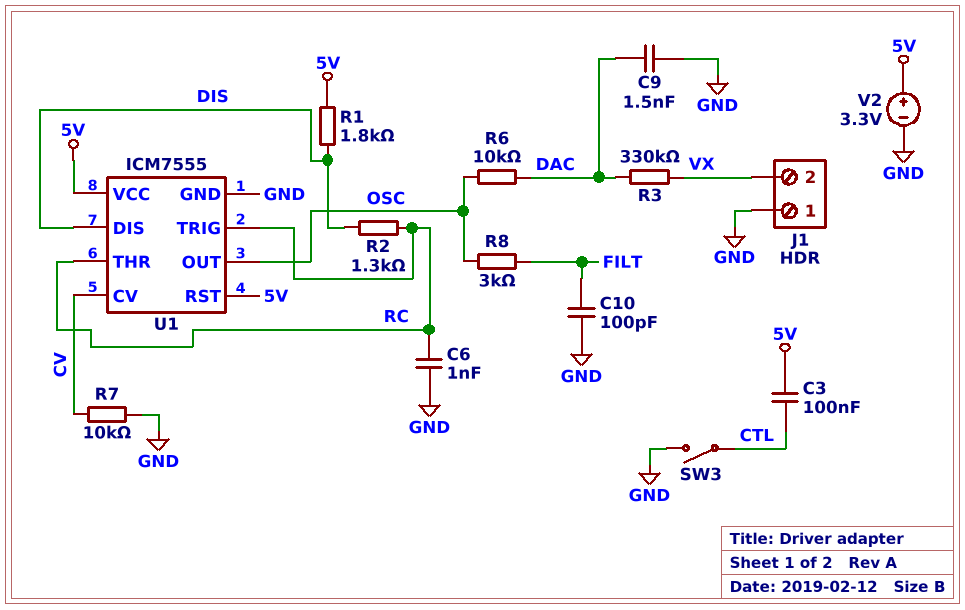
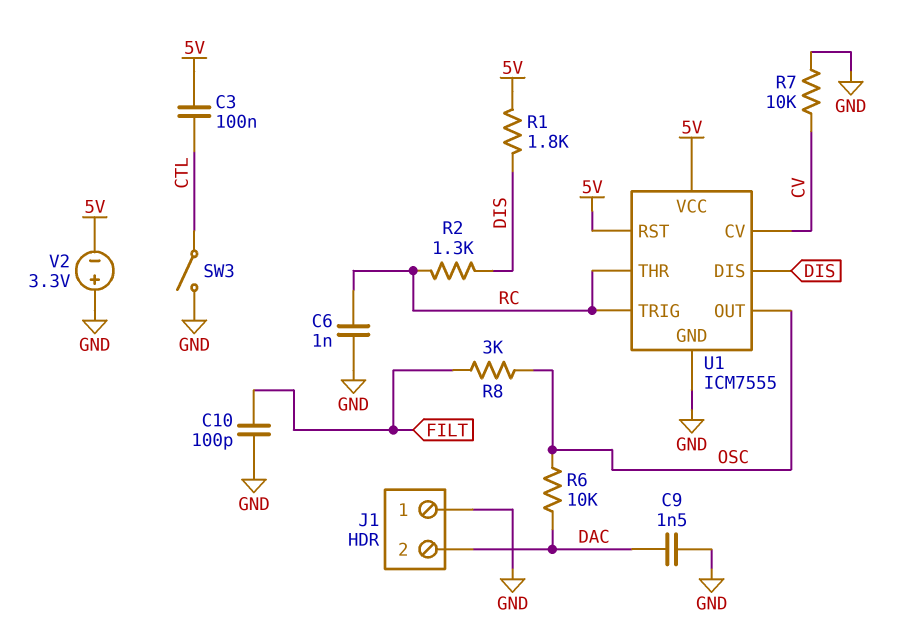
J1 pin 2: VX -> DAC
R3: 330k (DAC, VX) -> none
V2: 3.3V (plus 5V, minus GND) -> 3.3V (plus GND, minus 5V)

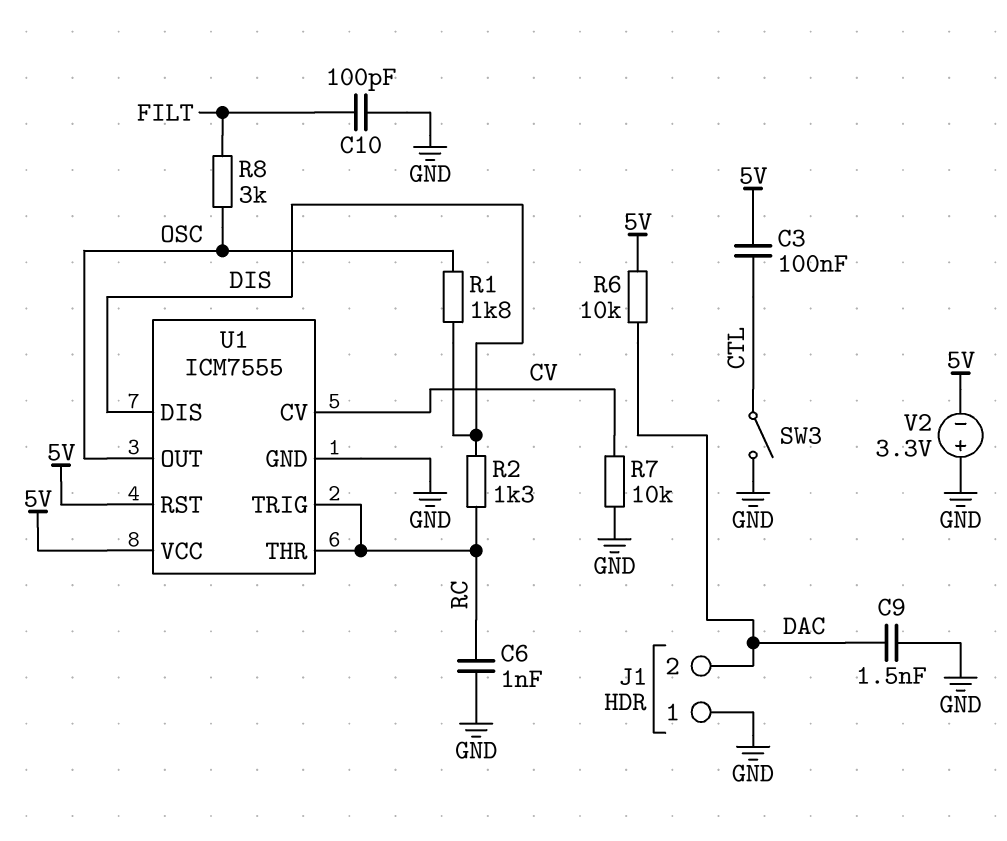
R1: 1.8k (5V, DIS) -> 1.8k (DIS, OSC)
R6: 10k (DAC, OSC) -> 10k (5V, DAC)

